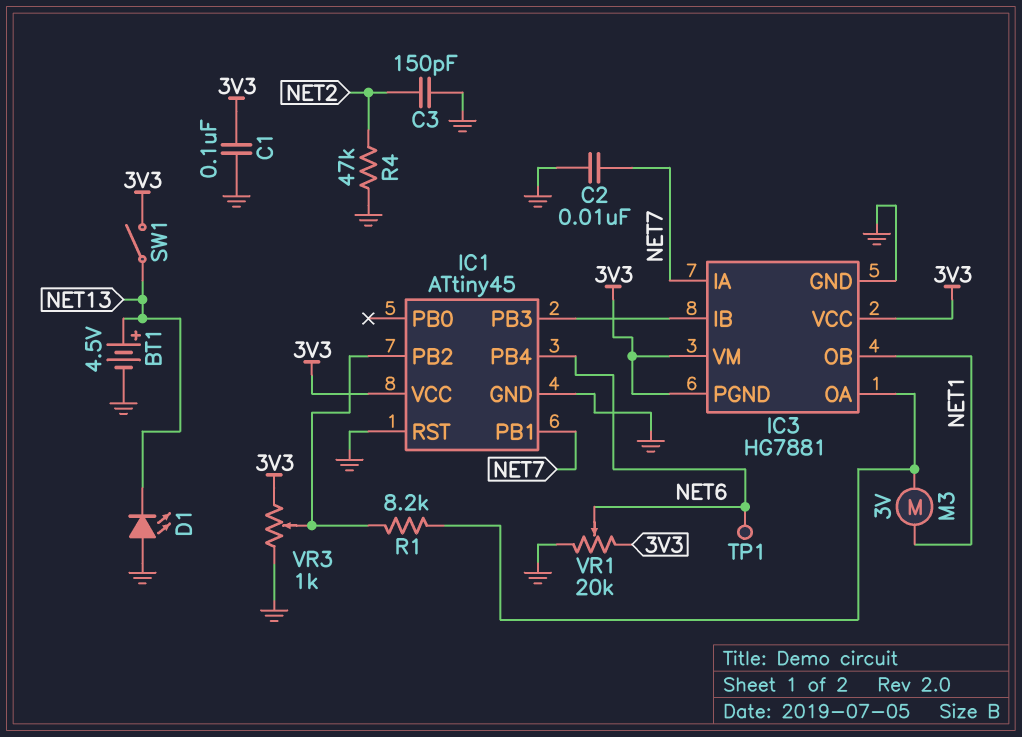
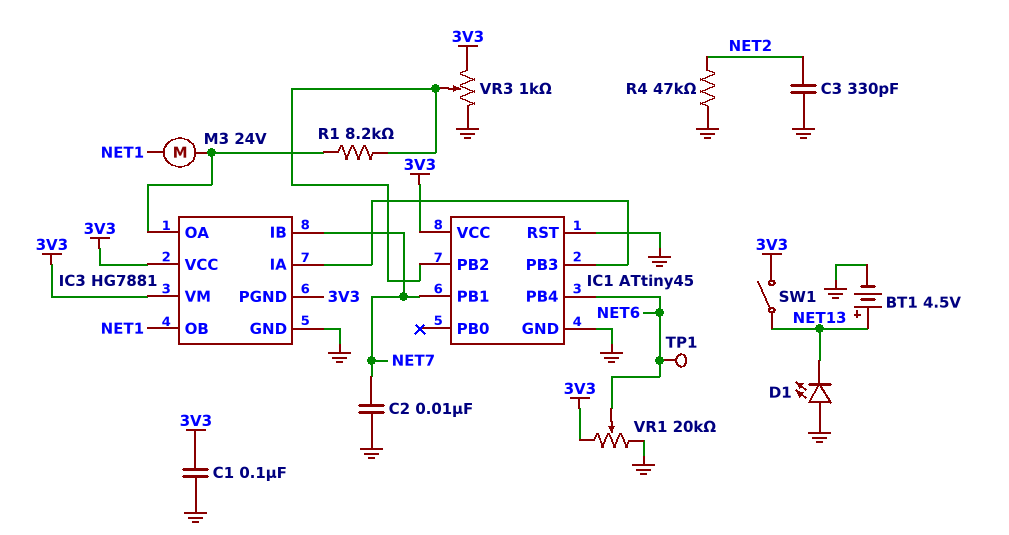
C3: 150pF (GND, NET2) -> 330pF (GND, NET2)
IC3 pin IA: NET7 -> IC1/PB3
IC3 pin IB: IC1/PB3 -> NET7
M3: motor 3V (IC3/OA, NET1) -> motor 24V (IC3/OA, NET1)

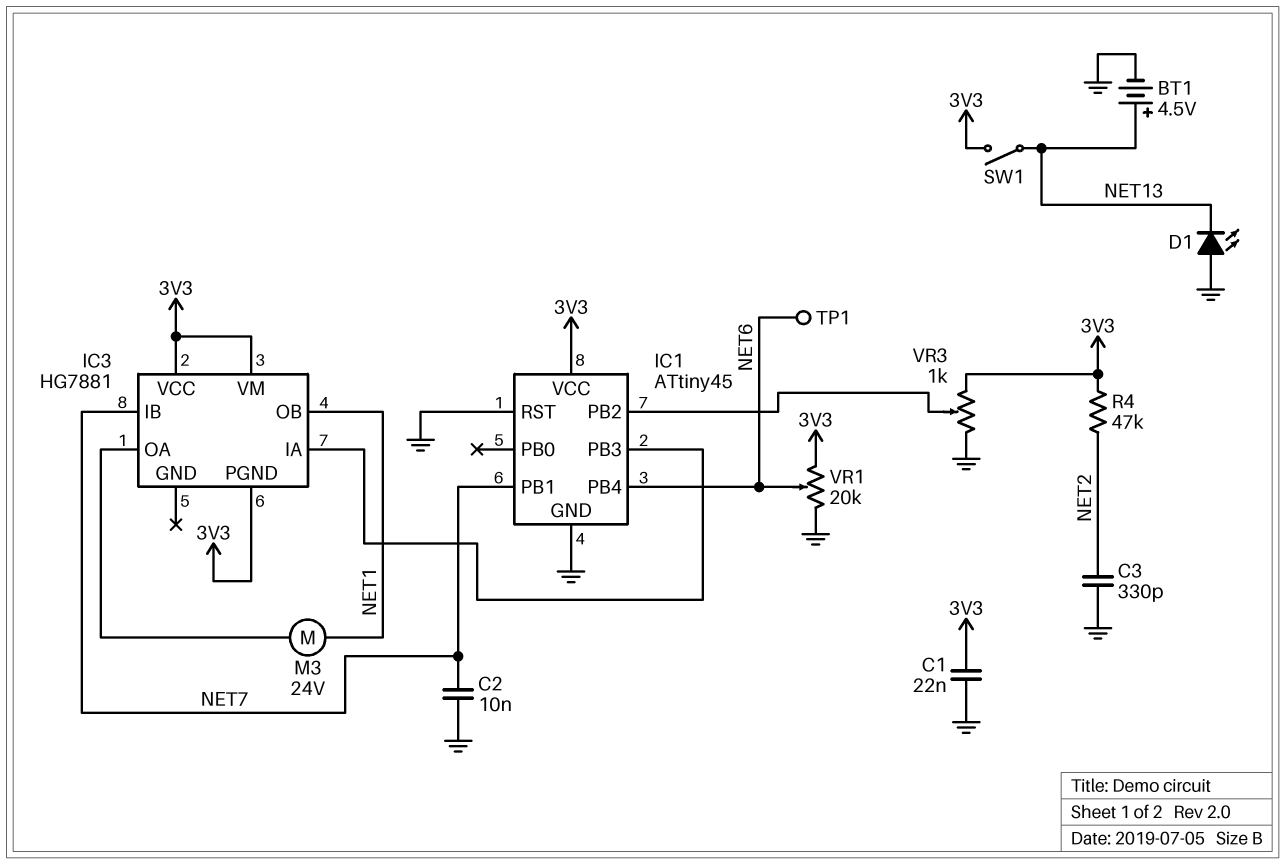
C1: 100nF (3V3, GND) -> 22nF (3V3, GND)
IC3 pin GND: GND -> none
R1: 8.2k (IC1/PB2, IC3/OA) -> none
R4: 47k (GND, NET2) -> 47k (3V3, NET2)

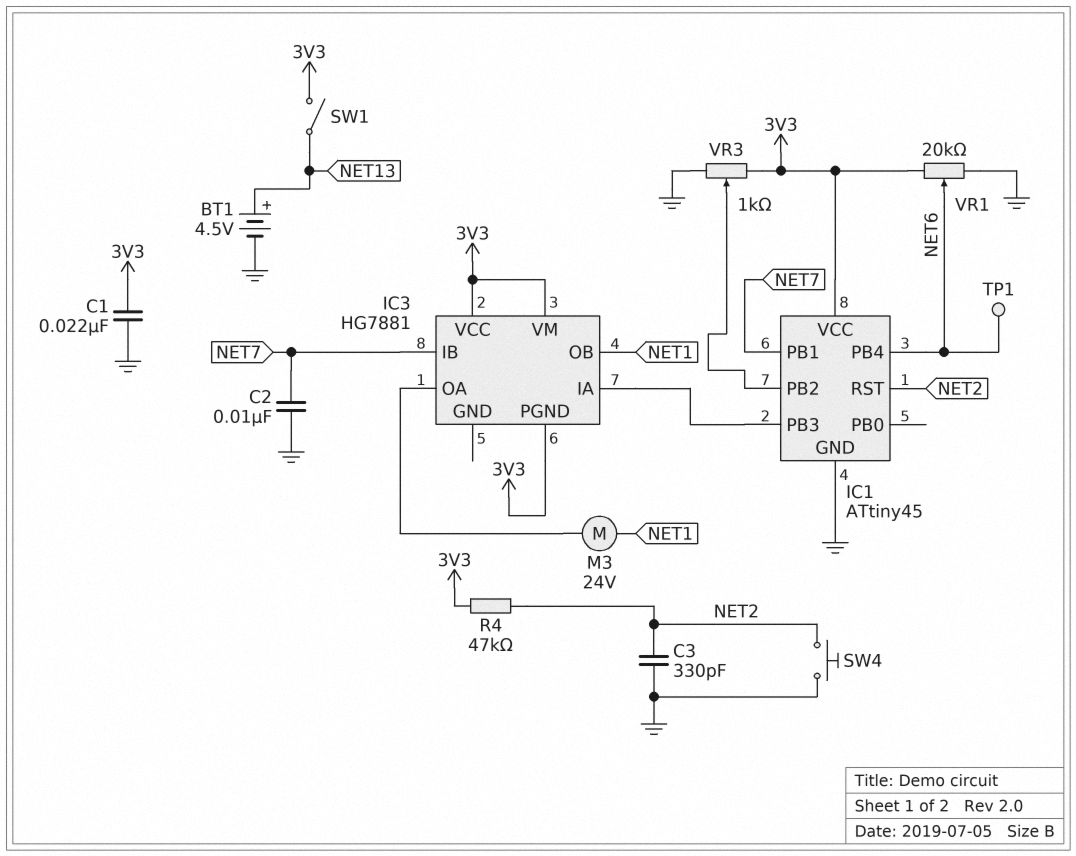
D1: LED (A GND, K NET13) -> none
IC1 pin RST: GND -> NET2
SW4: none -> button (GND, NET2)

